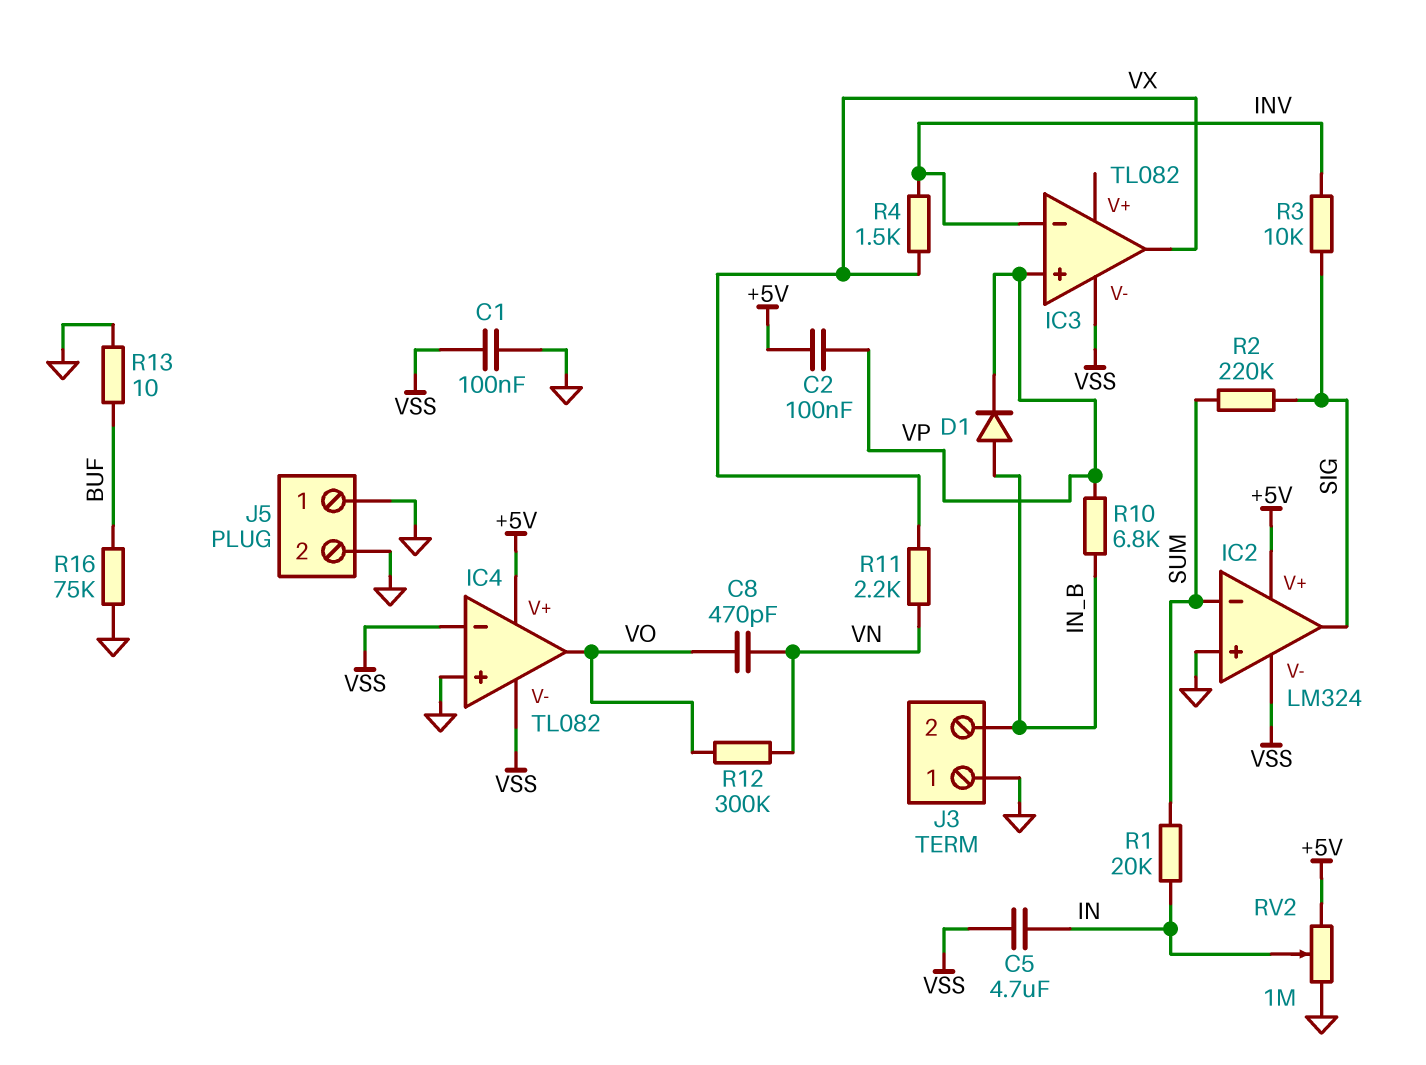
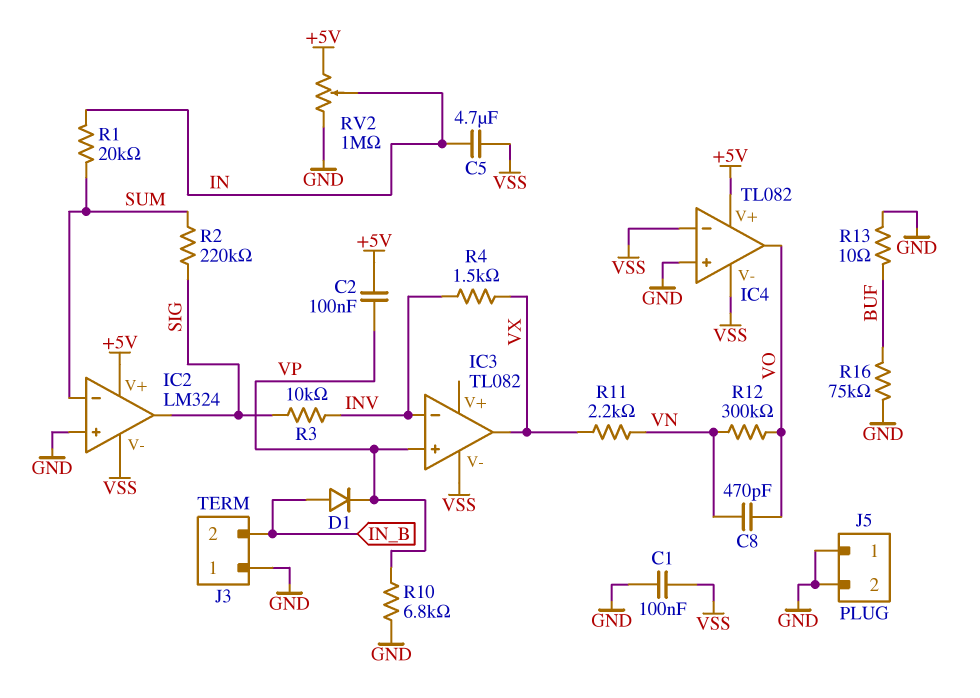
R10: 6.8k (IN_B, VP) -> 6.8k (GND, VP)

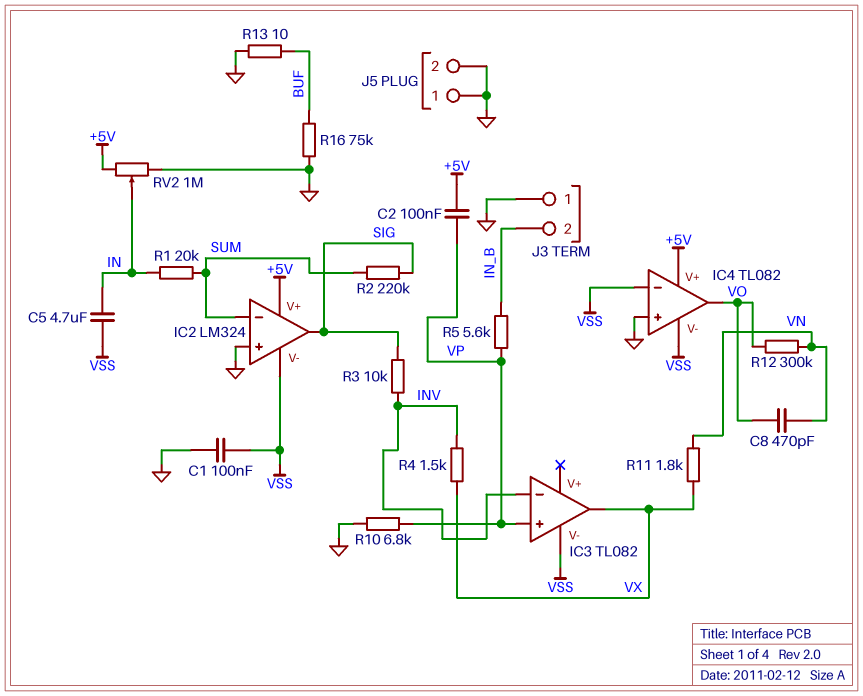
D1: diode (A IN_B, K VP) -> none
R5: none -> 5.6k (IN_B, VP)
R11: 2.2k (VN, VX) -> 1.8k (VN, VX)

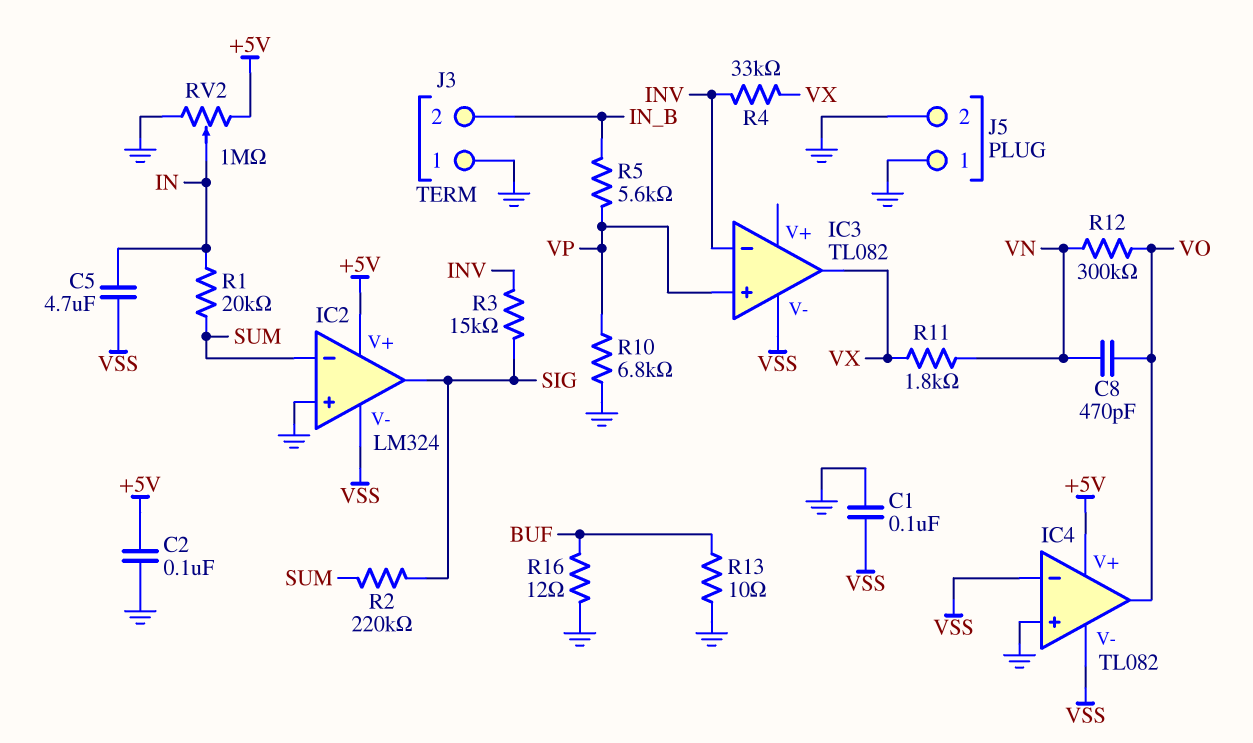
C2: 100nF (+5V, VP) -> 100nF (+5V, GND)
R3: 10k (INV, SIG) -> 15k (INV, SIG)
R4: 1.5k (INV, VX) -> 33k (INV, VX)
R16: 75k (BUF, GND) -> 12 (BUF, GND)

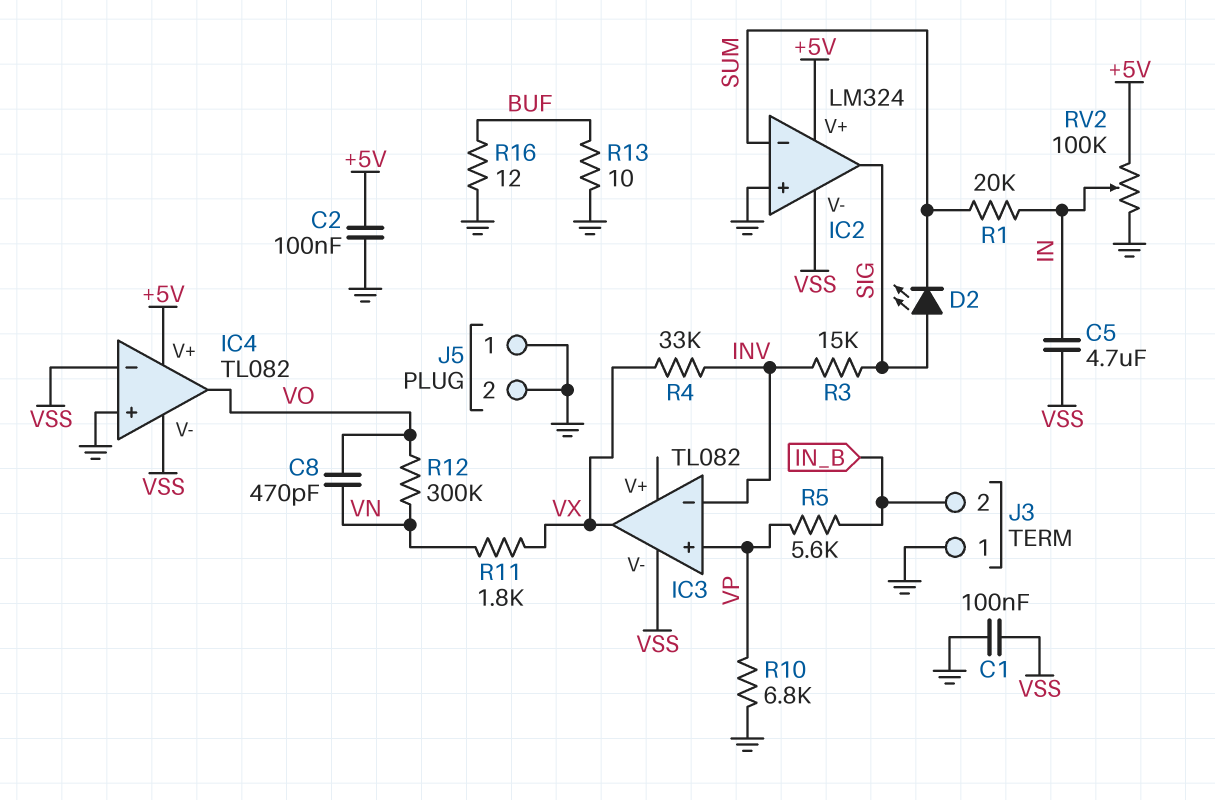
D2: none -> LED (A SIG, K SUM)
R2: 220k (SIG, SUM) -> none
RV2: 1M (+5V, GND, wiper IN) -> 100k (+5V, GND, wiper IN)

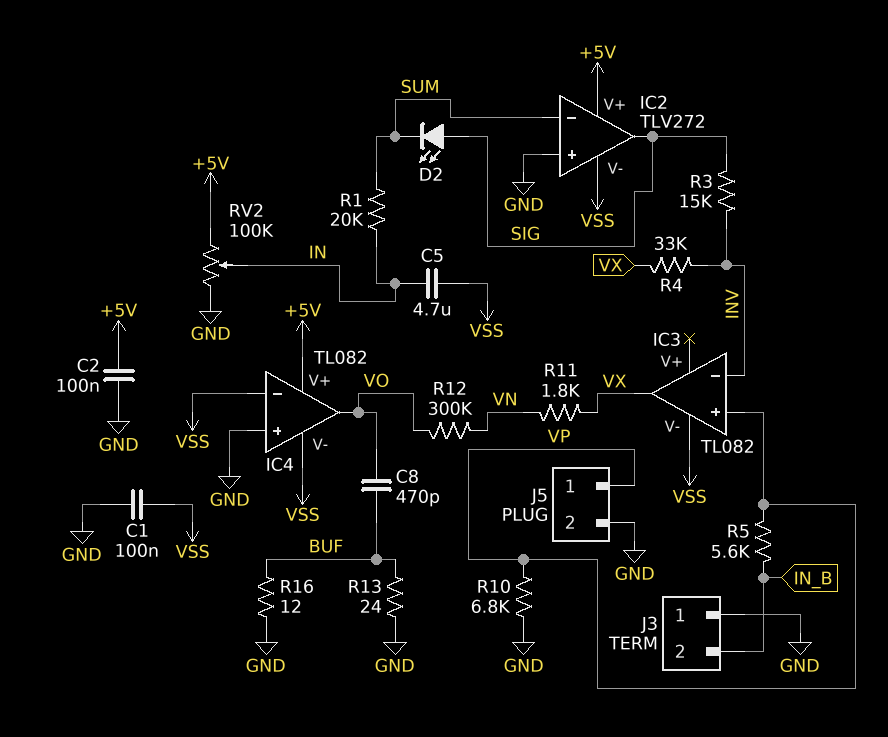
C8: 470pF (VN, VO) -> 470pF (BUF, VO)
IC2: LM324 -> TLV272
J5 pin 1: GND -> VP
R13: 10 (BUF, GND) -> 24 (BUF, GND)

